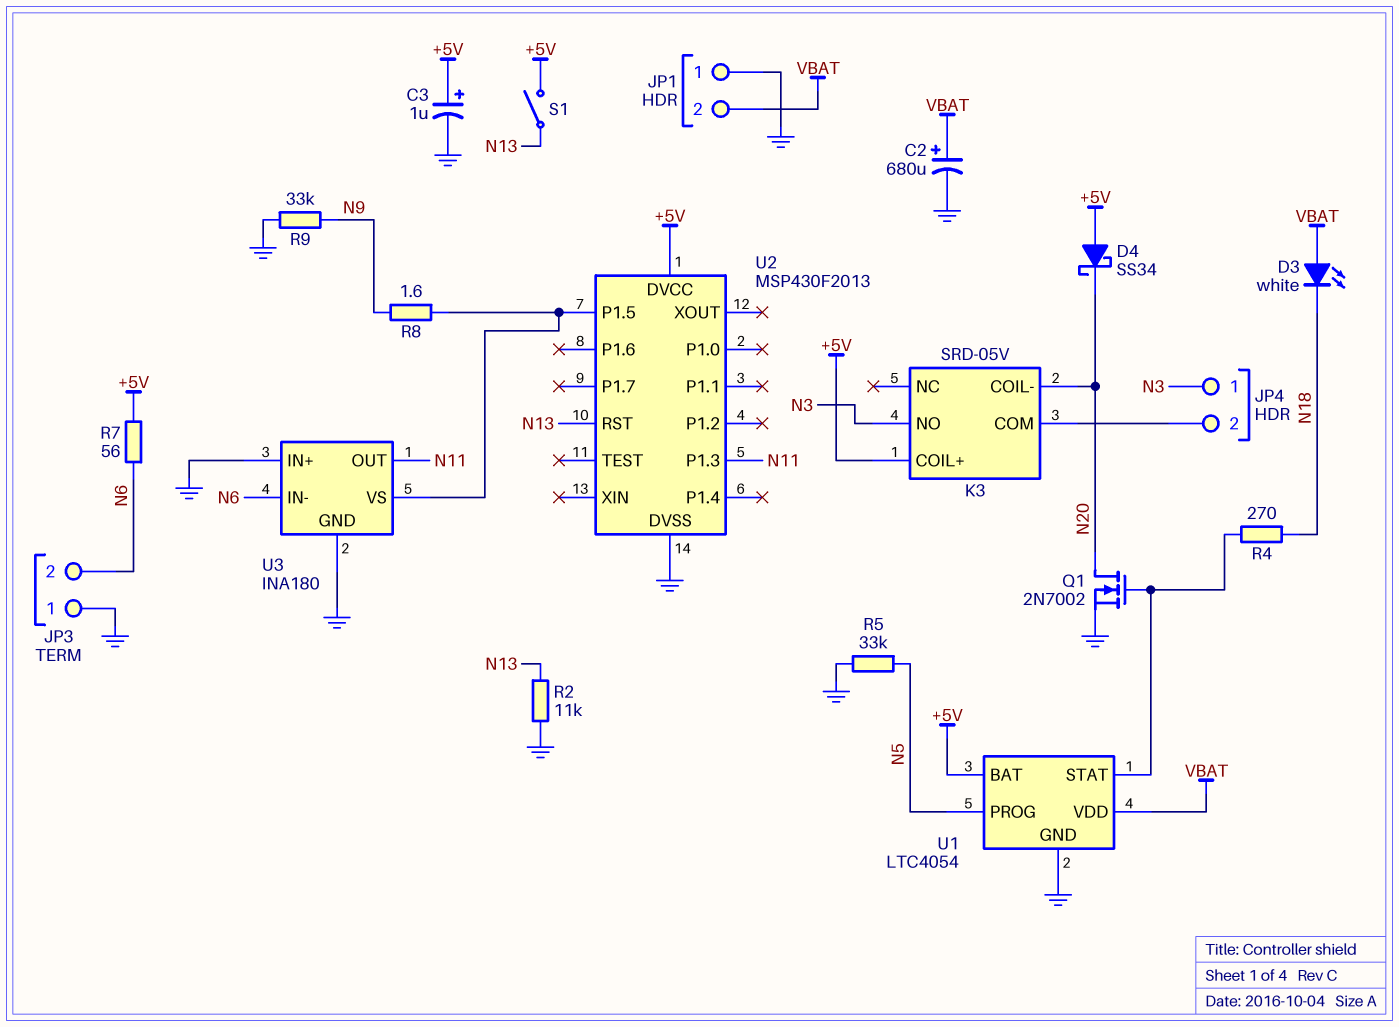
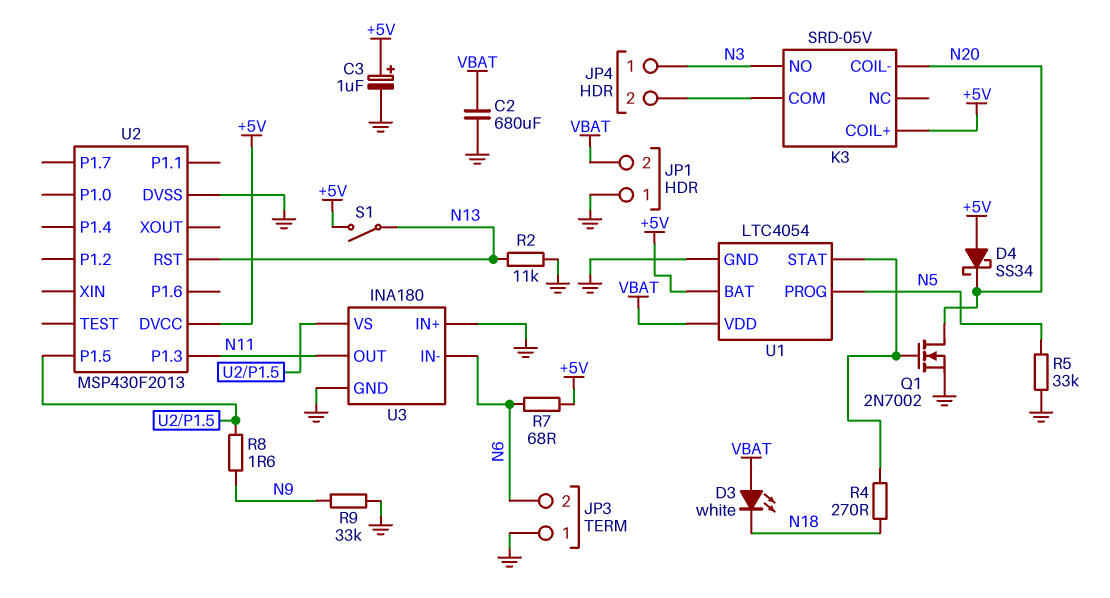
C2: 680uF (plus VBAT, minus GND) -> 680uF (GND, VBAT)
R7: 56 (+5V, N6) -> 68 (+5V, N6)

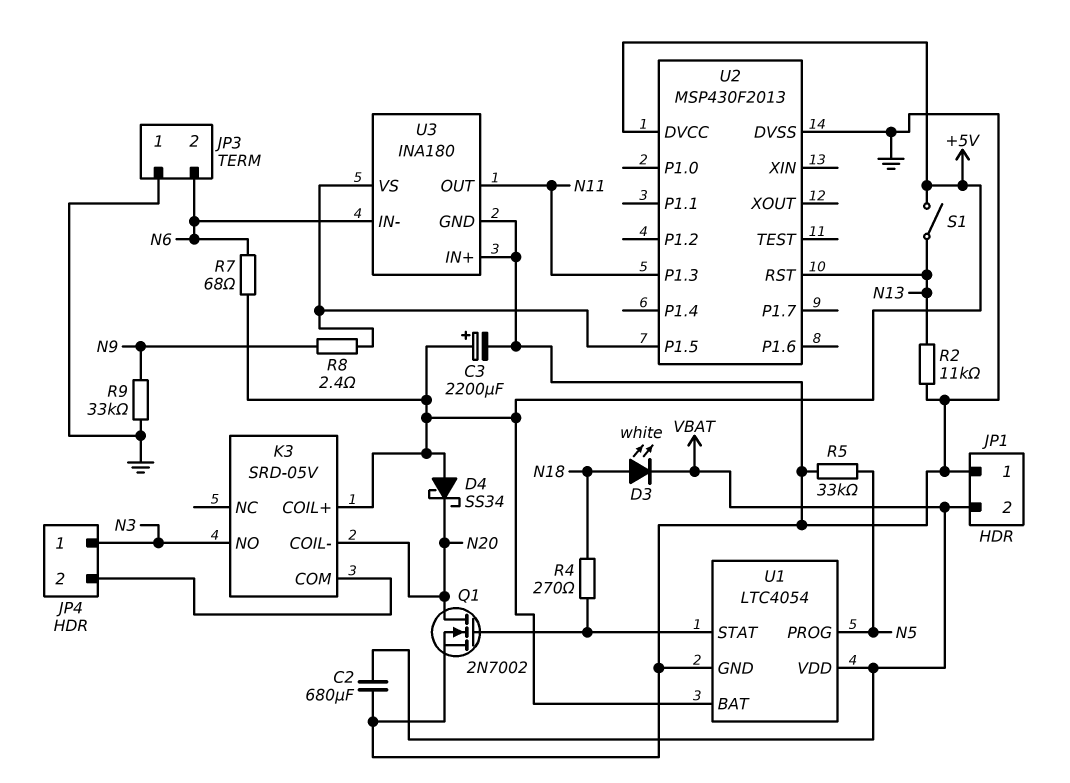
C3: 1uF (plus +5V, minus GND) -> 2200uF (plus +5V, minus GND)
D3: LED white (A VBAT, K N18) -> LED white (A N18, K VBAT)
R8: 1.6 (N9, U2/P1.5) -> 2.4 (N9, U2/P1.5)

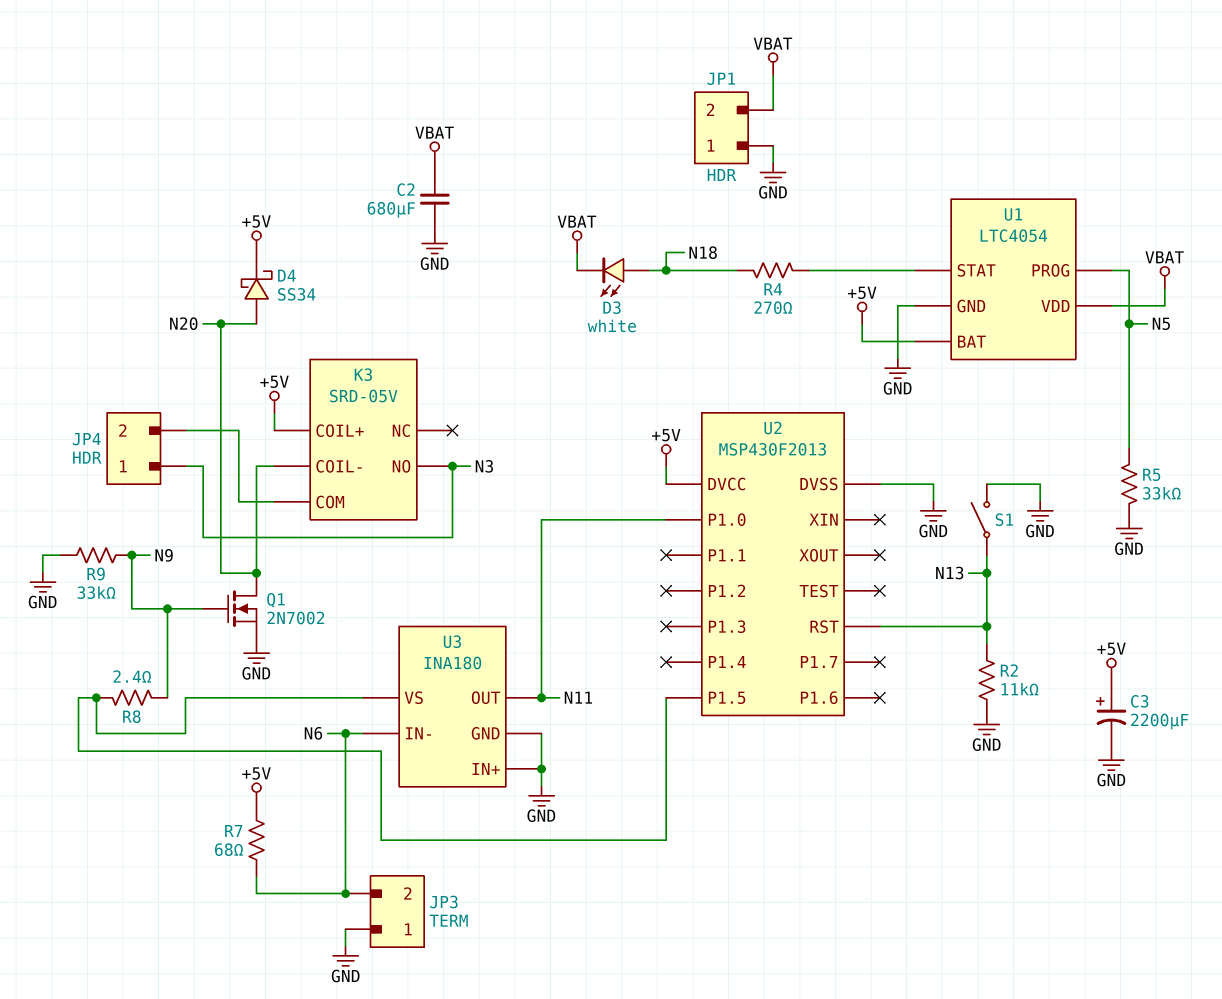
D4: schottky SS34 (A +5V, K N20) -> schottky SS34 (A N20, K +5V)
Q1: NMOS 2N7002 (G U1/STAT, D N20, S GND) -> NMOS 2N7002 (G N9, D N20, S GND)
S1: switch (+5V, N13) -> switch (GND, N13)
U2 pin P1.0: none -> N11
U2 pin P1.3: N11 -> none

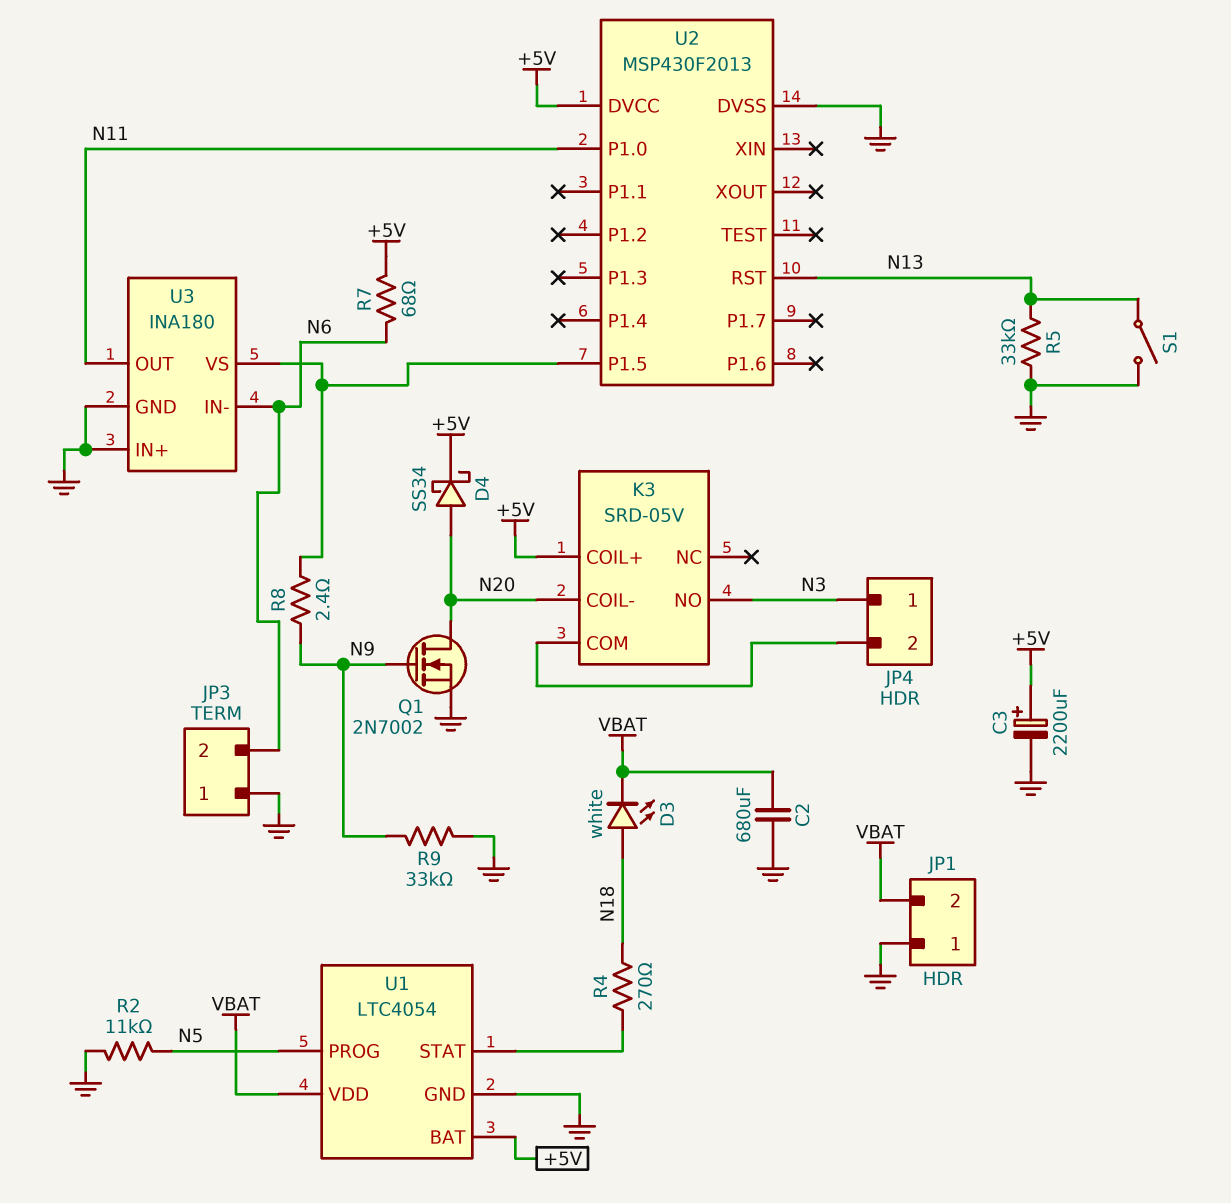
R2: 11k (GND, N13) -> 11k (GND, N5)
R5: 33k (GND, N5) -> 33k (GND, N13)

